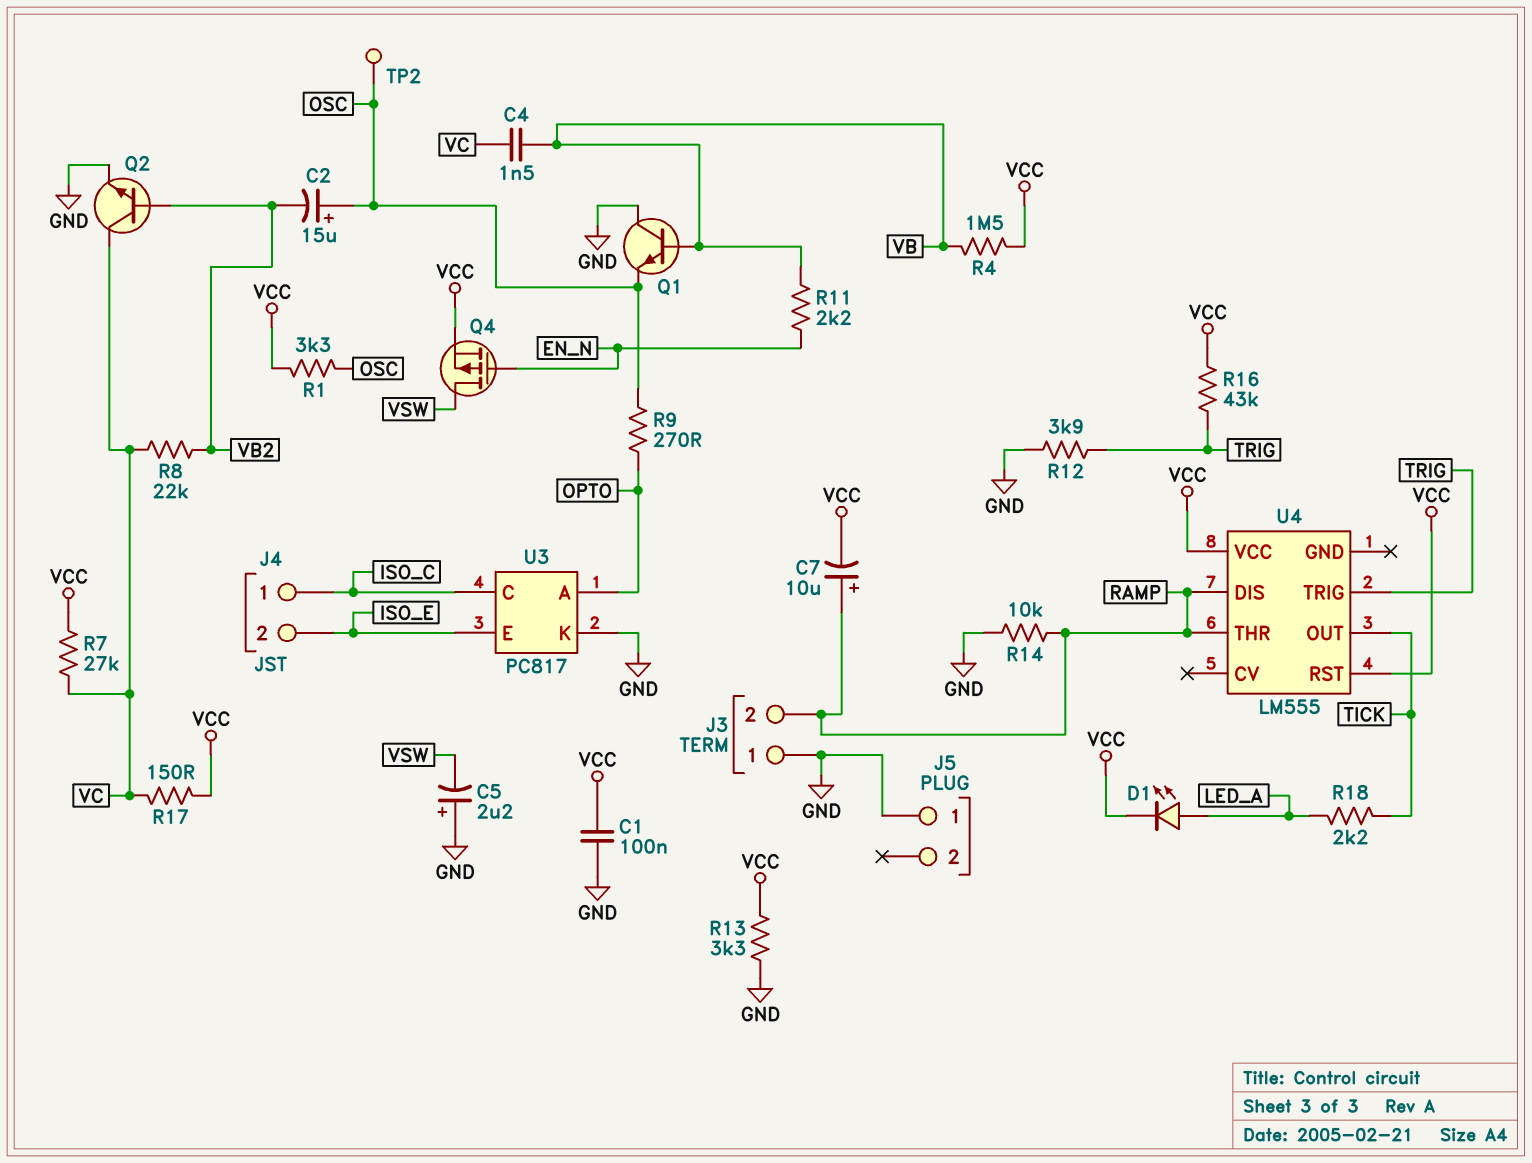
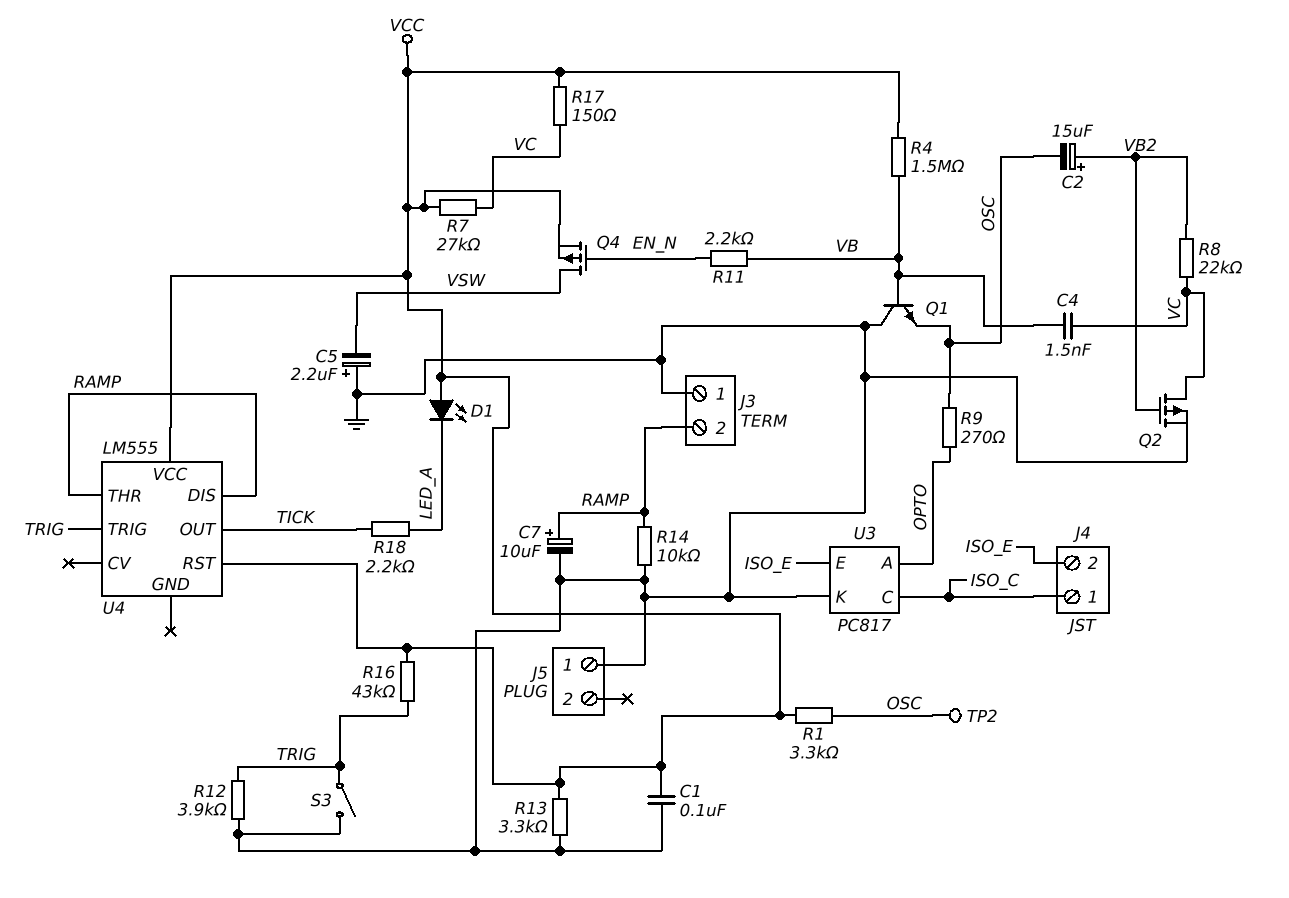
C2: 15uF (plus OSC, minus VB2) -> 15uF (plus VB2, minus OSC)
C7: 10uF (plus RAMP, minus VCC) -> 10uF (plus RAMP, minus GND)
D1: LED (A LED_A, K VCC) -> LED (A VCC, K LED_A)
Q2: NPN (B VB2, C VC, E GND) -> PMOS (G VB2, D VC, S GND)
S3: none -> switch (GND, TRIG)

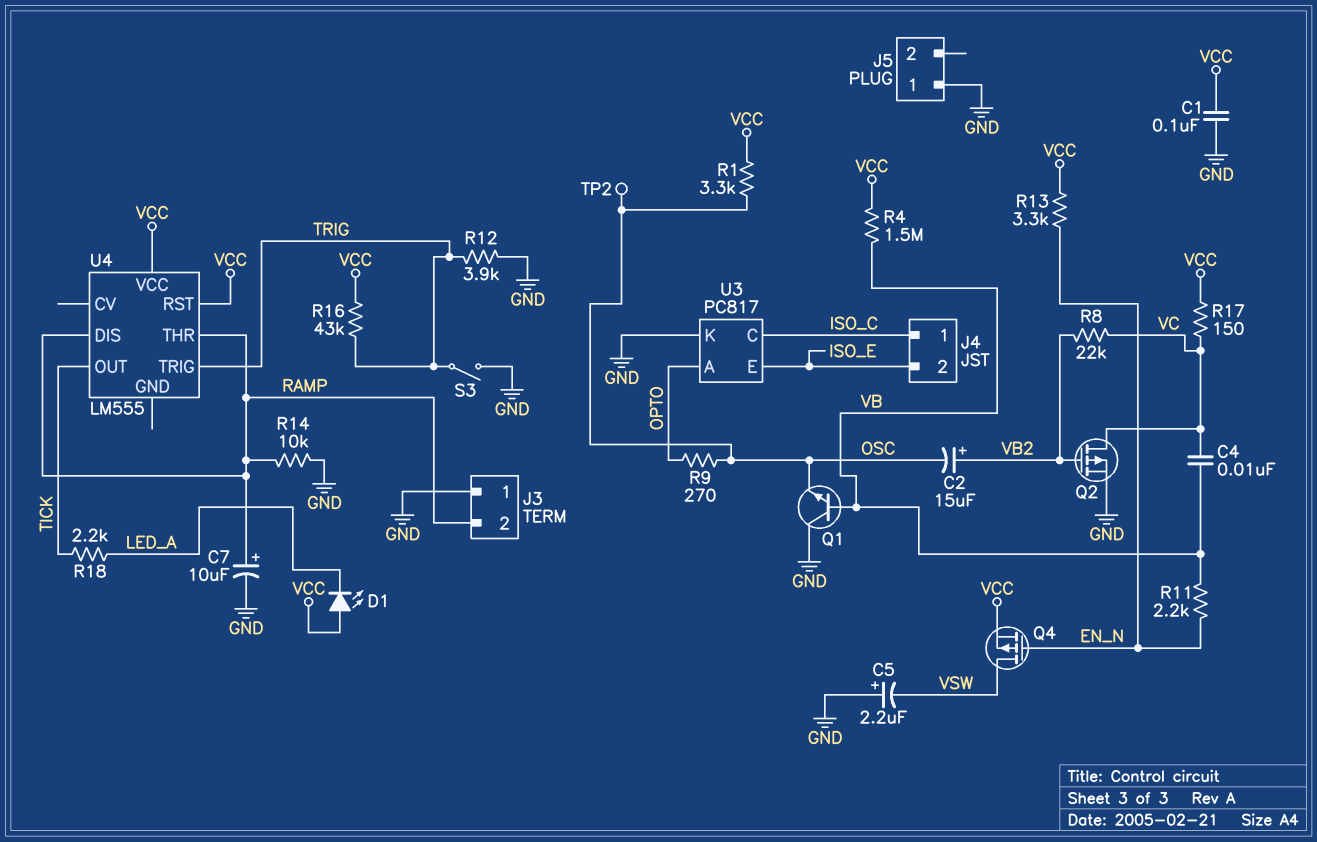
C4: 1.5nF (VB, VC) -> 10nF (VB, VC)
R7: 27k (VC, VCC) -> none
R13: 3.3k (GND, VCC) -> 3.3k (EN_N, VCC)

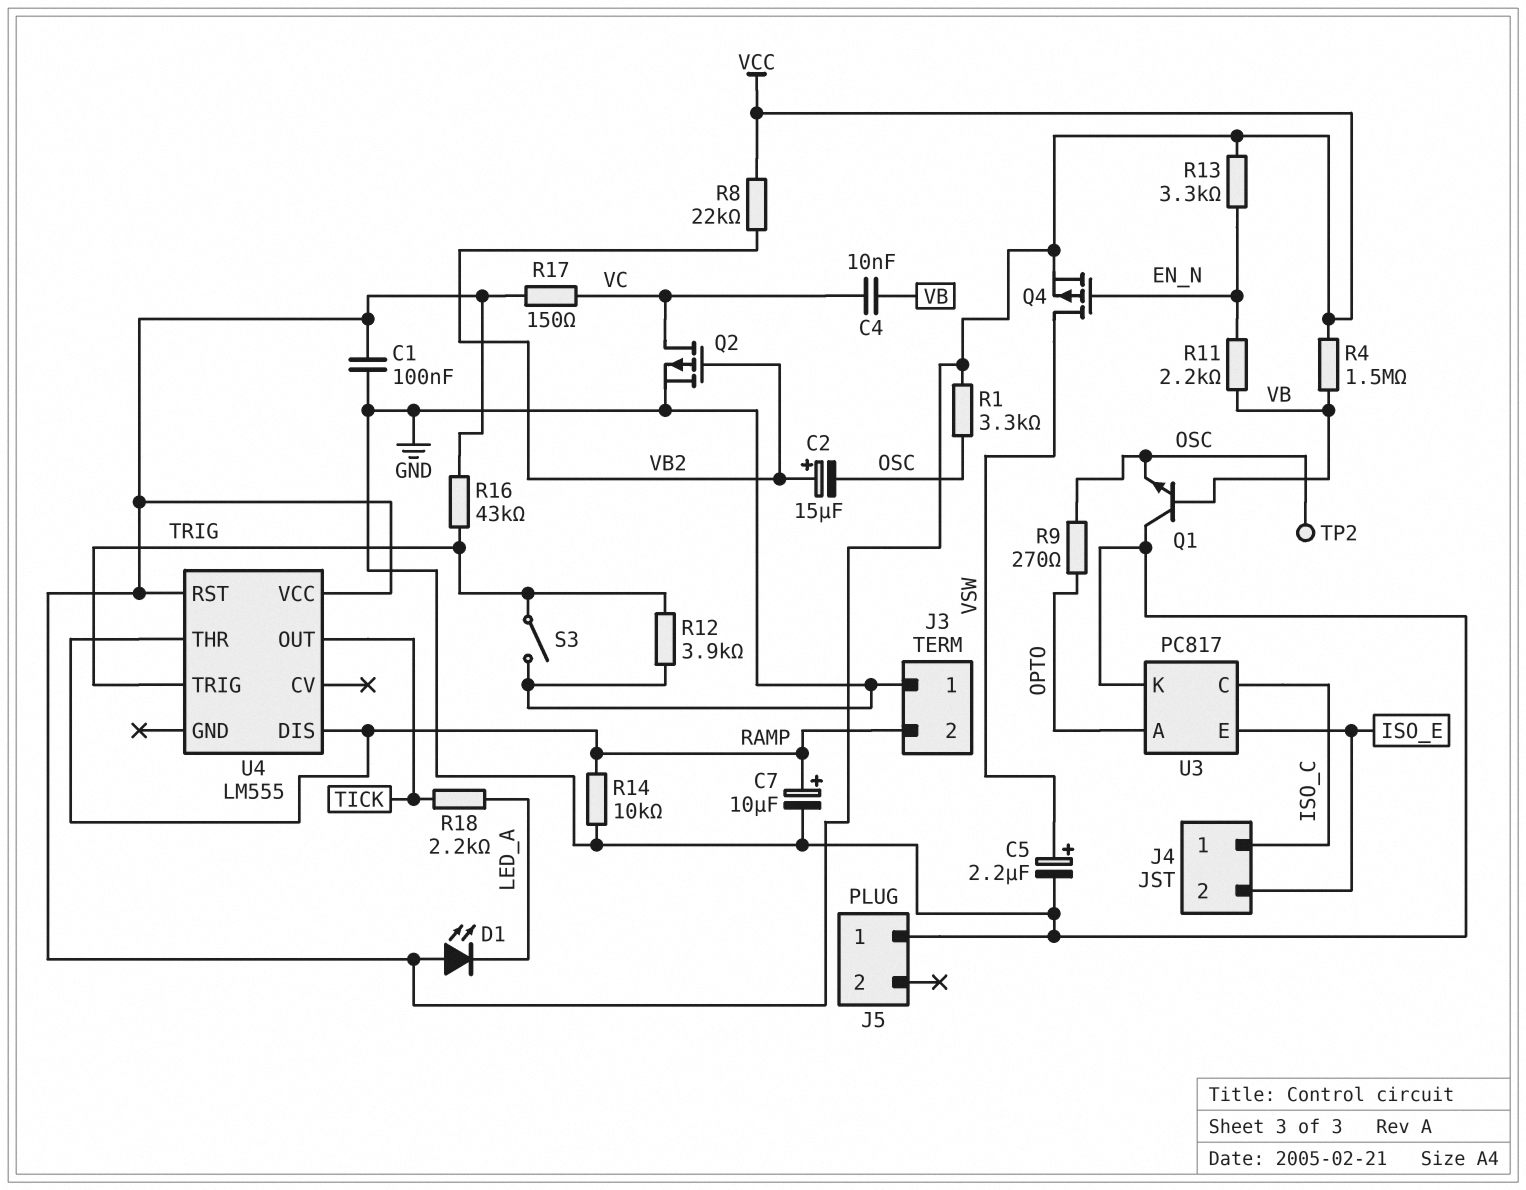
C5: 2.2uF (plus GND, minus VSW) -> 2.2uF (plus VSW, minus GND)
R8: 22k (VB2, VC) -> 22k (VB2, VCC)

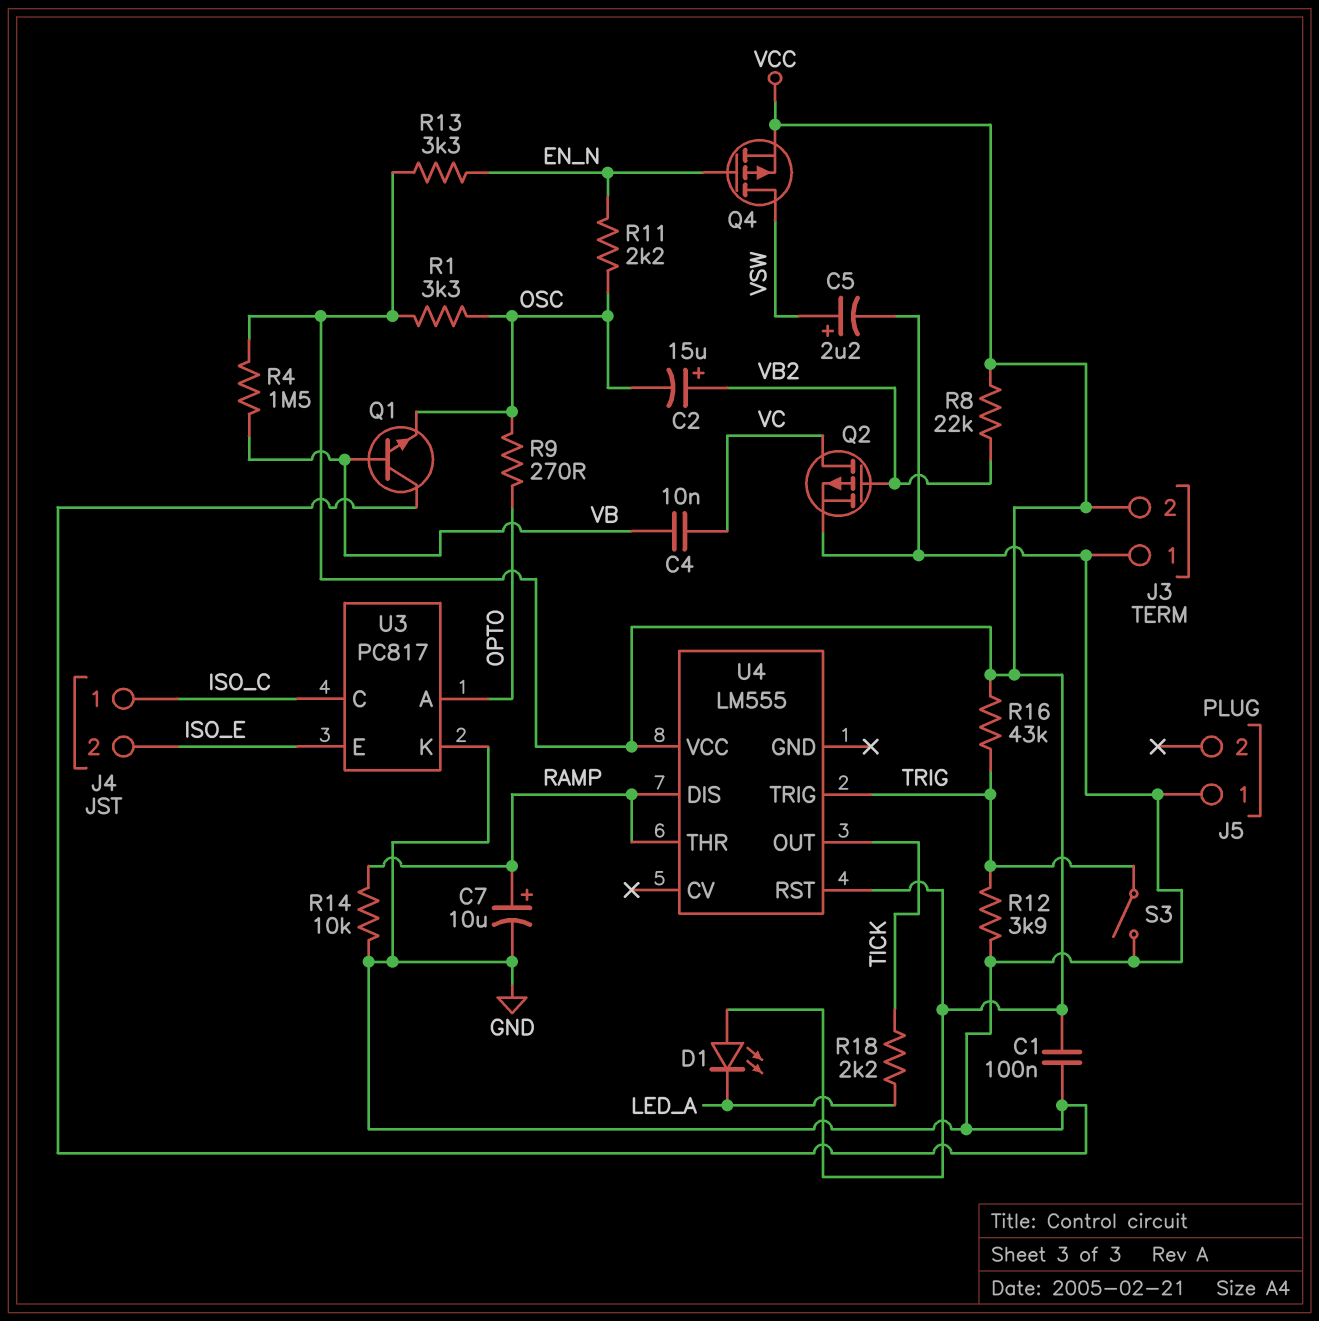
J3 pin 2: RAMP -> VCC
R11: 2.2k (EN_N, VB) -> 2.2k (EN_N, OSC)
R17: 150 (VC, VCC) -> none
TP2: test point (OSC) -> none

